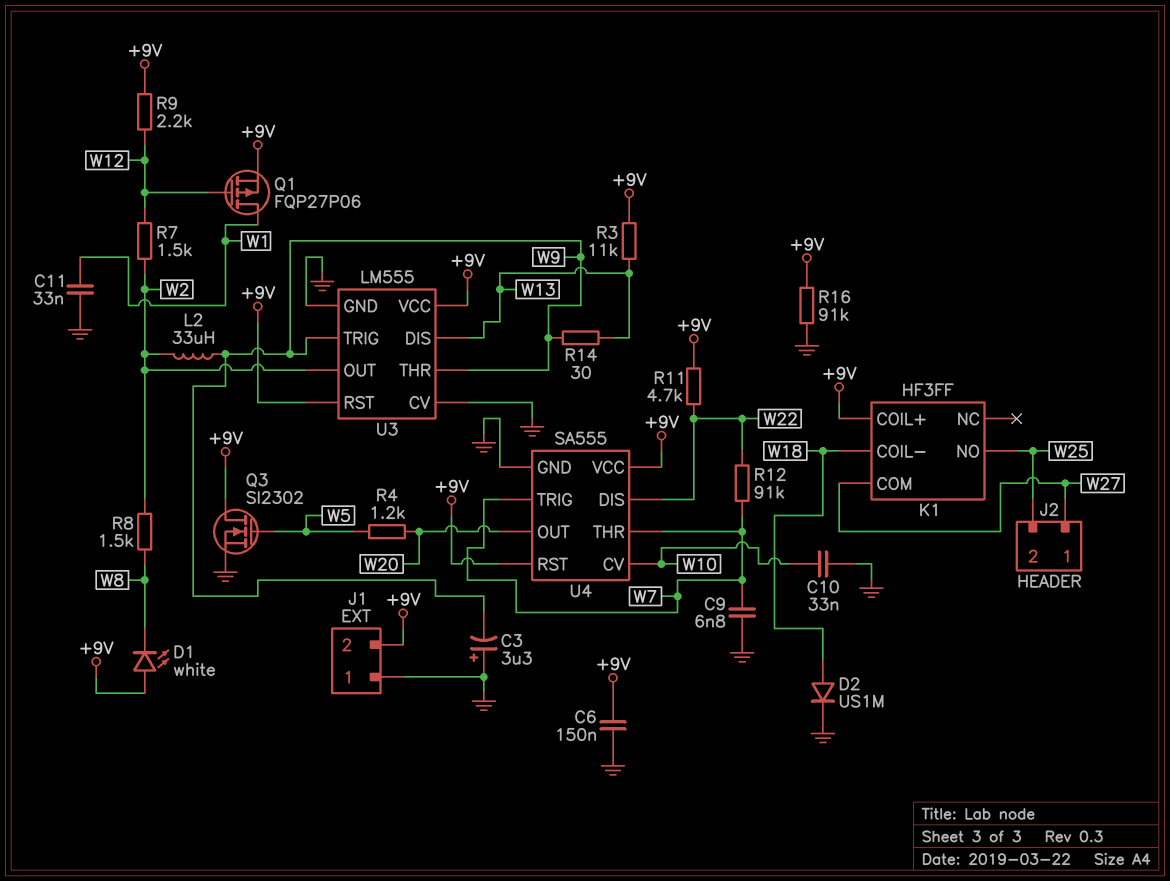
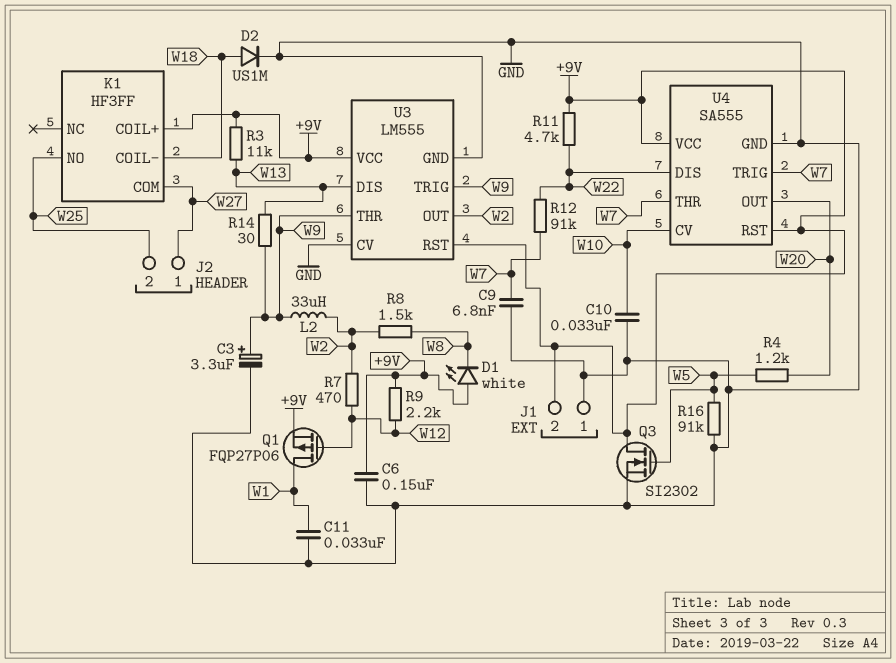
C3: 3.3uF (plus GND, minus W9) -> 3.3uF (plus W9, minus GND)
R7: 1.5k (W2, W12) -> 470 (W2, W12)
R16: 91k (+9V, GND) -> 91k (GND, W5)

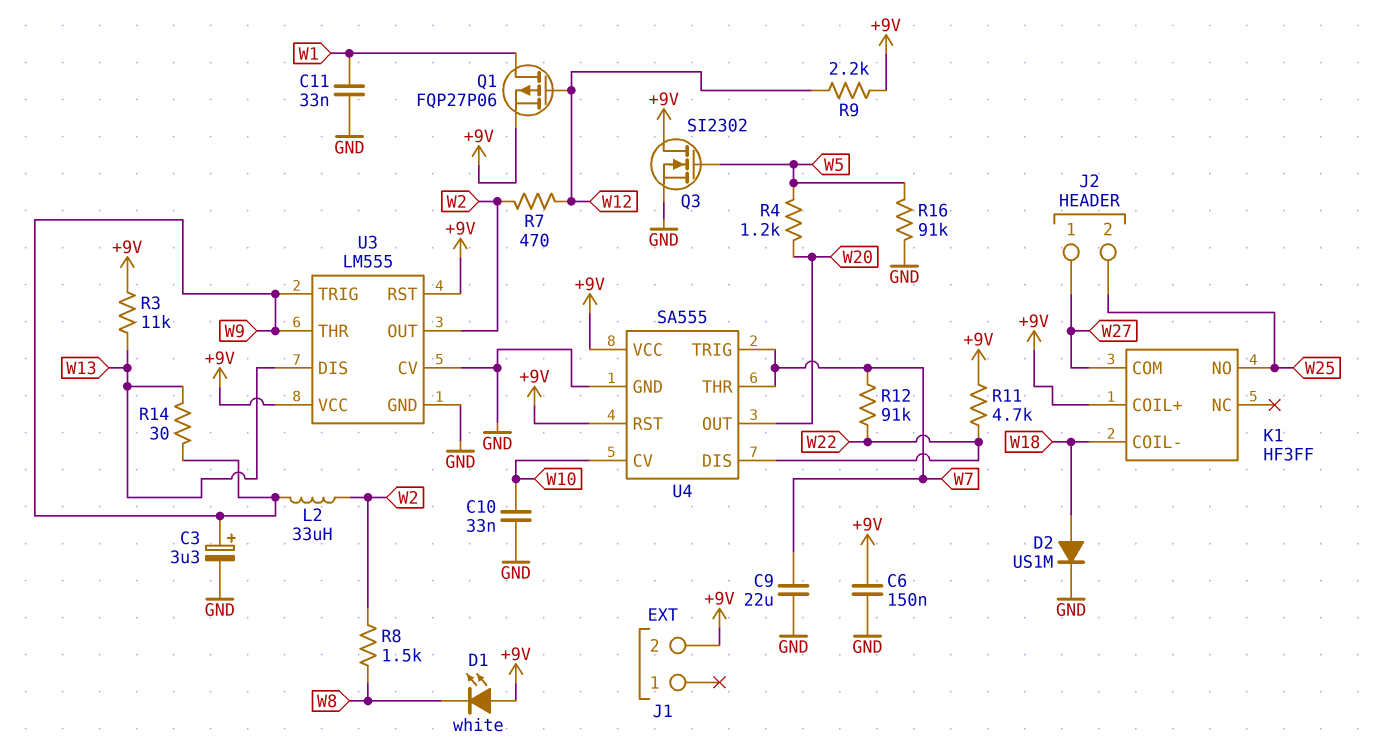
C9: 6.8nF (GND, W7) -> 22uF (GND, W7)
J1 pin 1: GND -> none

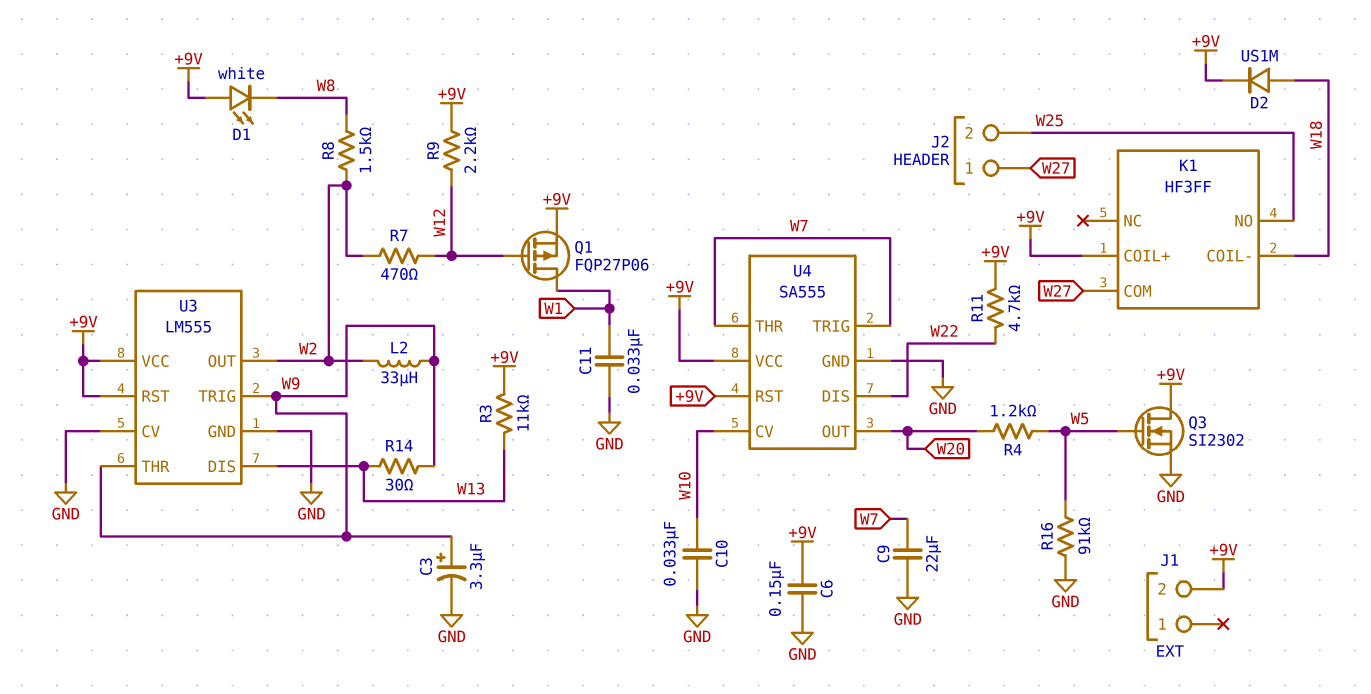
D2: diode US1M (A W18, K GND) -> diode US1M (A W18, K +9V)
R12: 91k (W7, W22) -> none

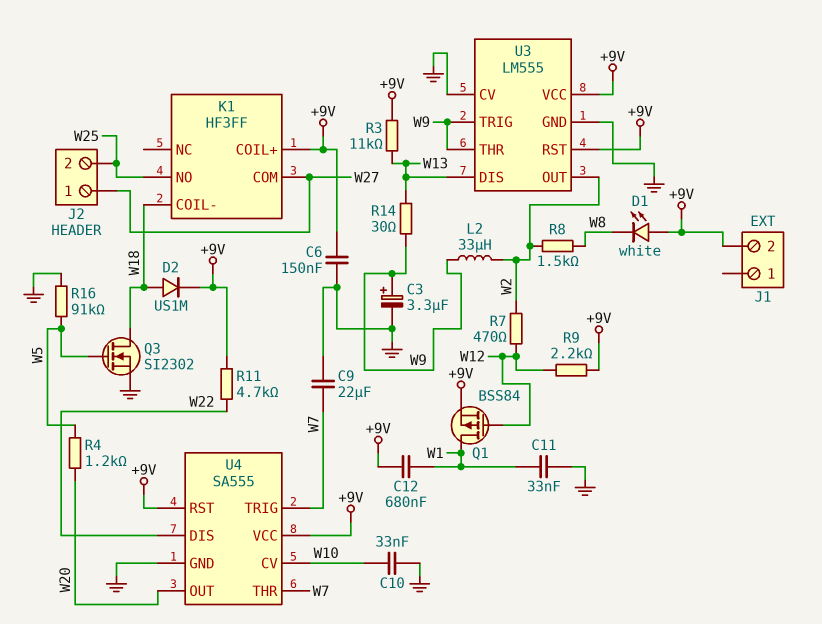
C12: none -> 680nF (+9V, W1)
Q1: PMOS FQP27P06 (G W12, D W1, S +9V) -> PMOS BSS84 (G W12, D W1, S +9V)
Q3: NMOS SI2302 (G W5, D +9V, S GND) -> NMOS SI2302 (G W5, D W18, S GND)

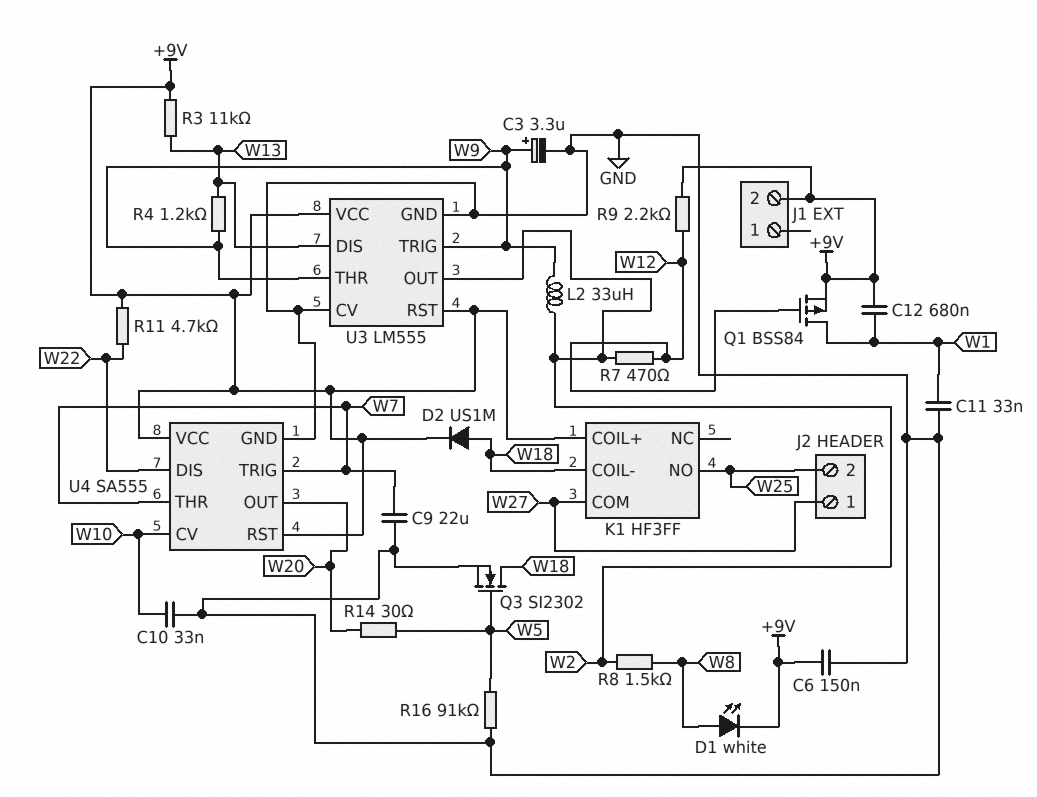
D1: LED white (A +9V, K W8) -> LED white (A W8, K +9V)
R4: 1.2k (W5, W20) -> 1.2k (W9, W13)
R14: 30 (W9, W13) -> 30 (W5, W20)

